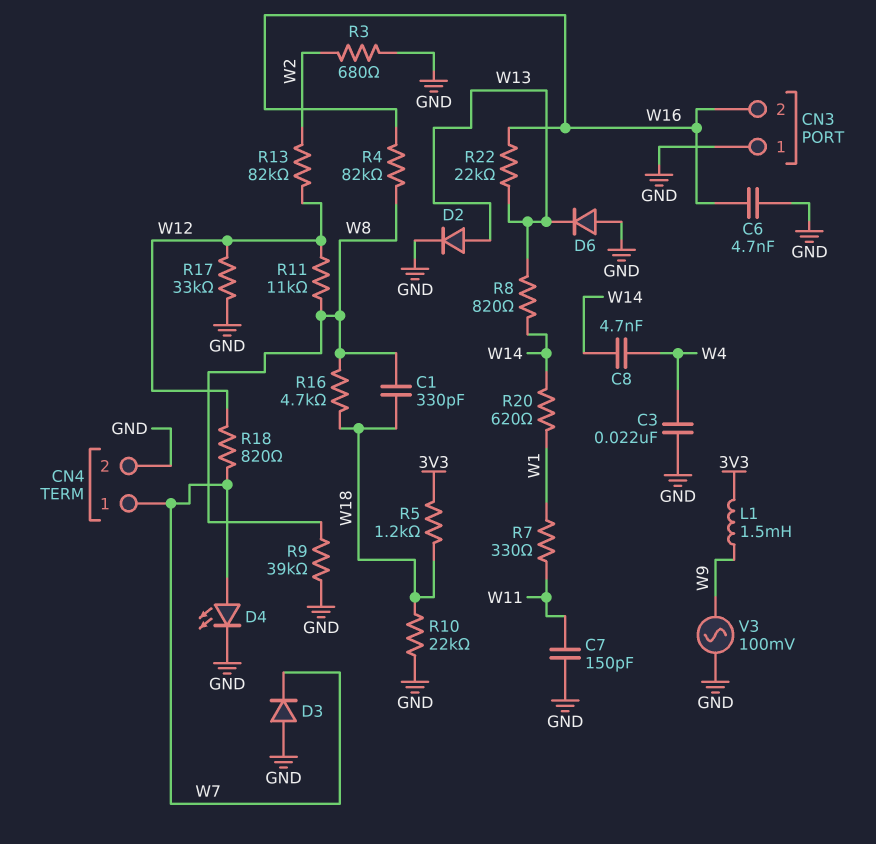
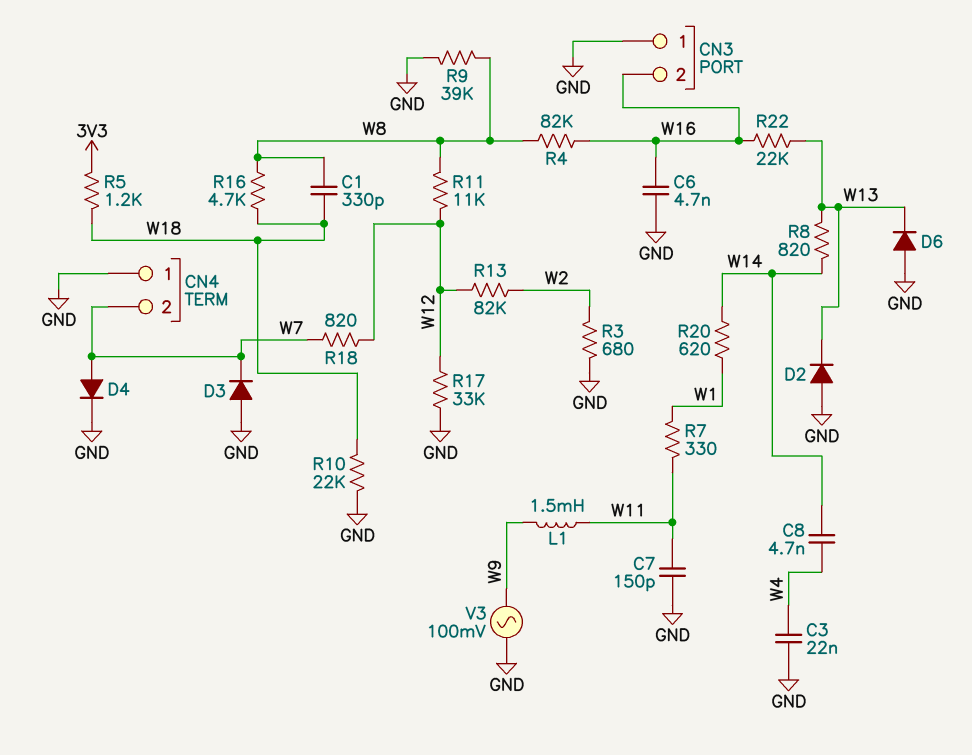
CN4 pin 1: W7 -> GND
CN4 pin 2: GND -> W7
D2: diode (A W13, K GND) -> diode (A GND, K W13)
D4: LED (A W7, K GND) -> diode (A W7, K GND)
L1: 1.5mH (3V3, W9) -> 1.5mH (W9, W11)

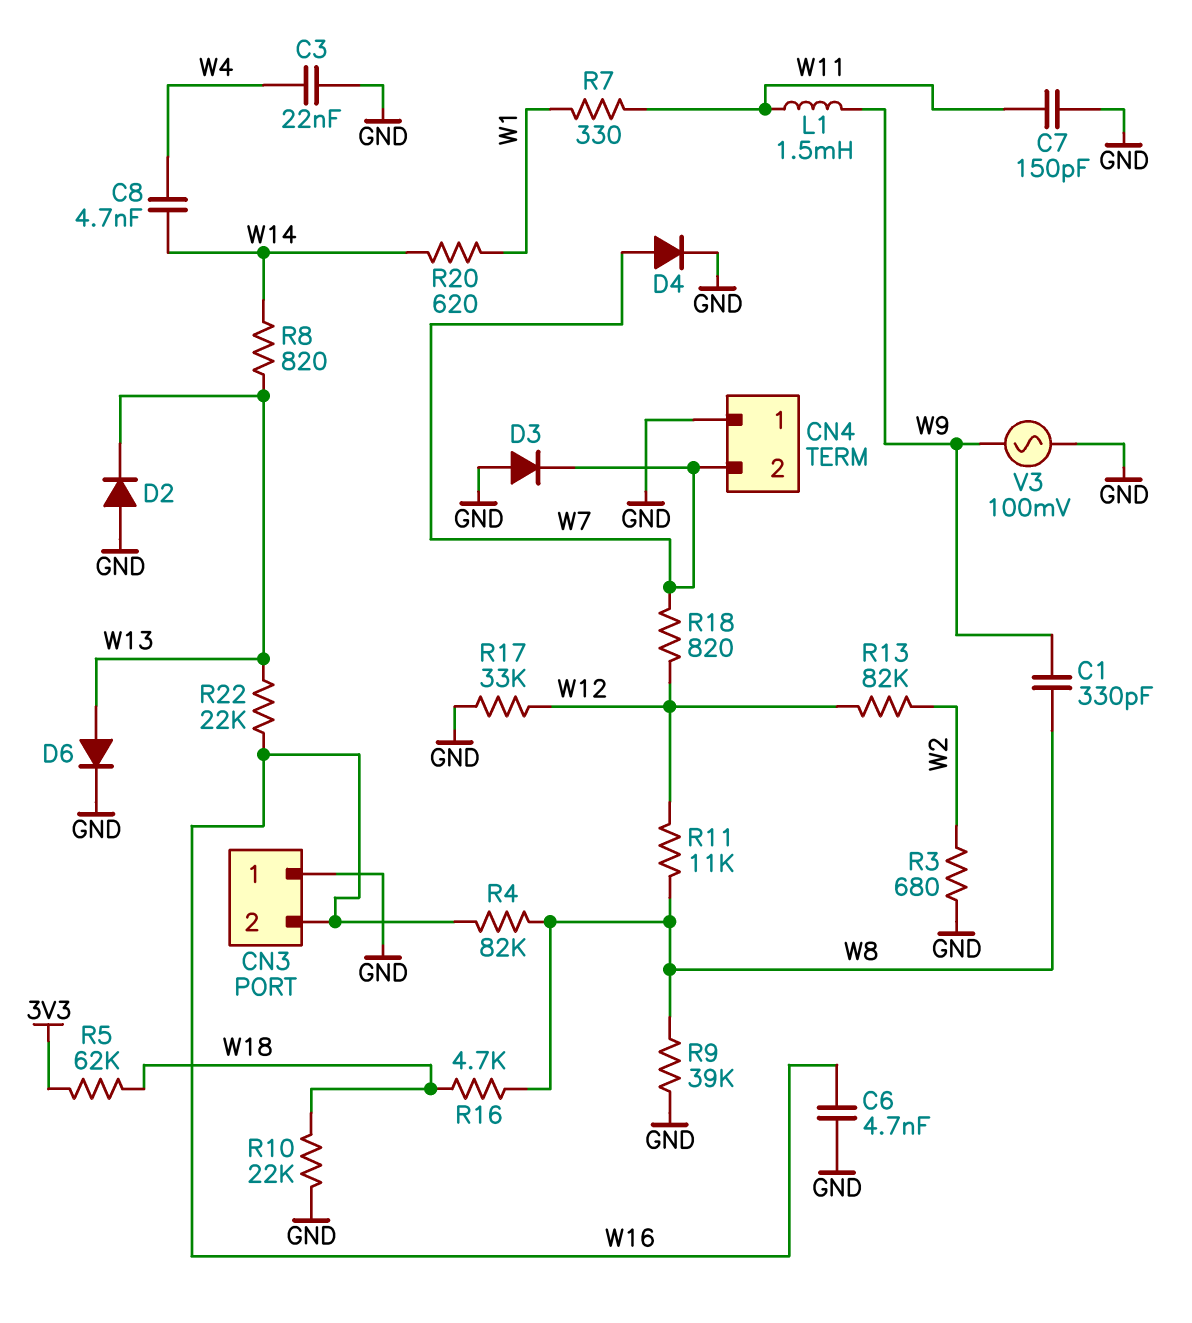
C1: 330pF (W8, W18) -> 330pF (W8, W9)
D6: diode (A GND, K W13) -> diode (A W13, K GND)
R5: 1.2k (3V3, W18) -> 62k (3V3, W18)

